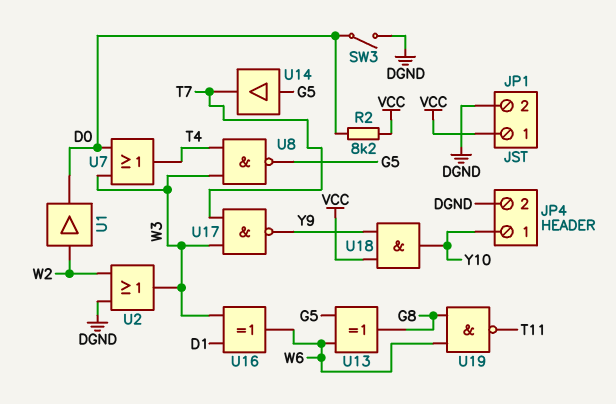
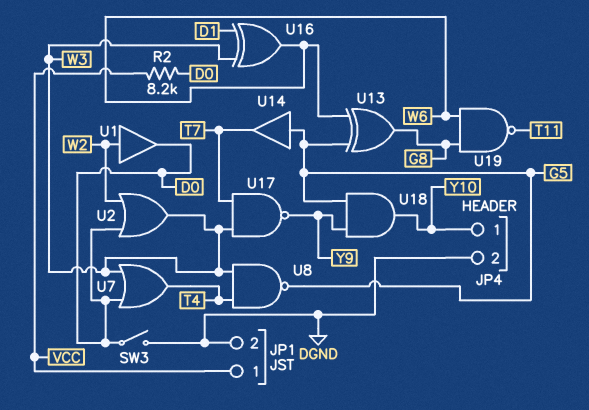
U2: OR (in DGND, in W2, out W3) -> OR (in D0, in W2, out W3)
U18: AND (in VCC, in Y9, out Y10) -> AND (in G5, in Y9, out Y10)

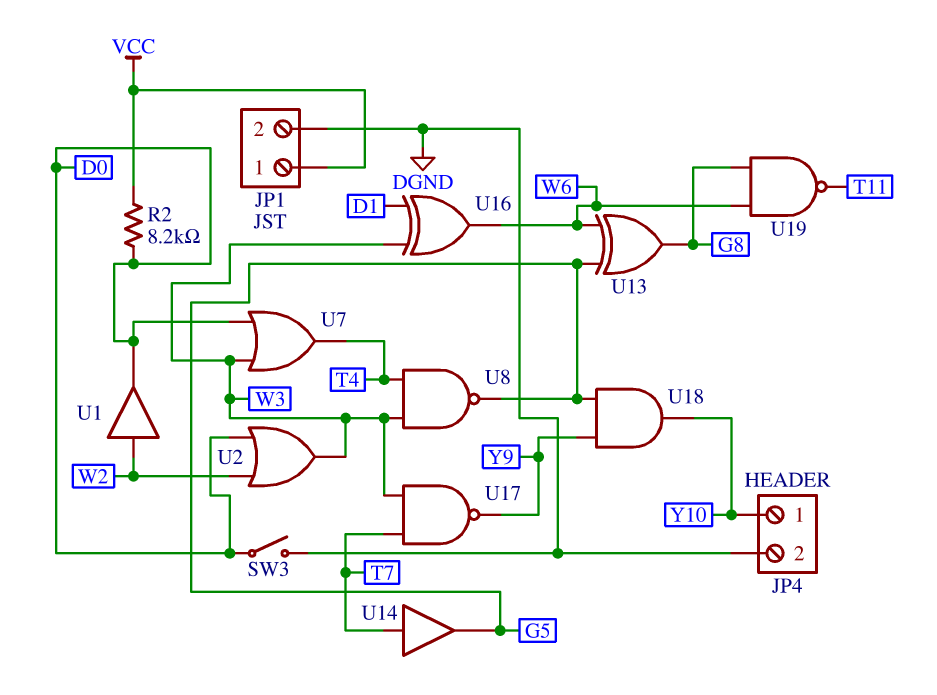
U14: buffer (in G5, out T7) -> buffer (in T7, out G5)

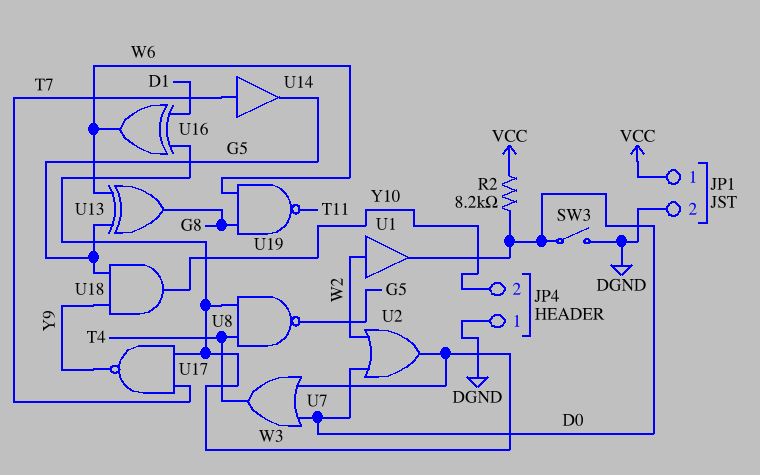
JP4 pin 1: Y10 -> DGND
JP4 pin 2: DGND -> Y10

